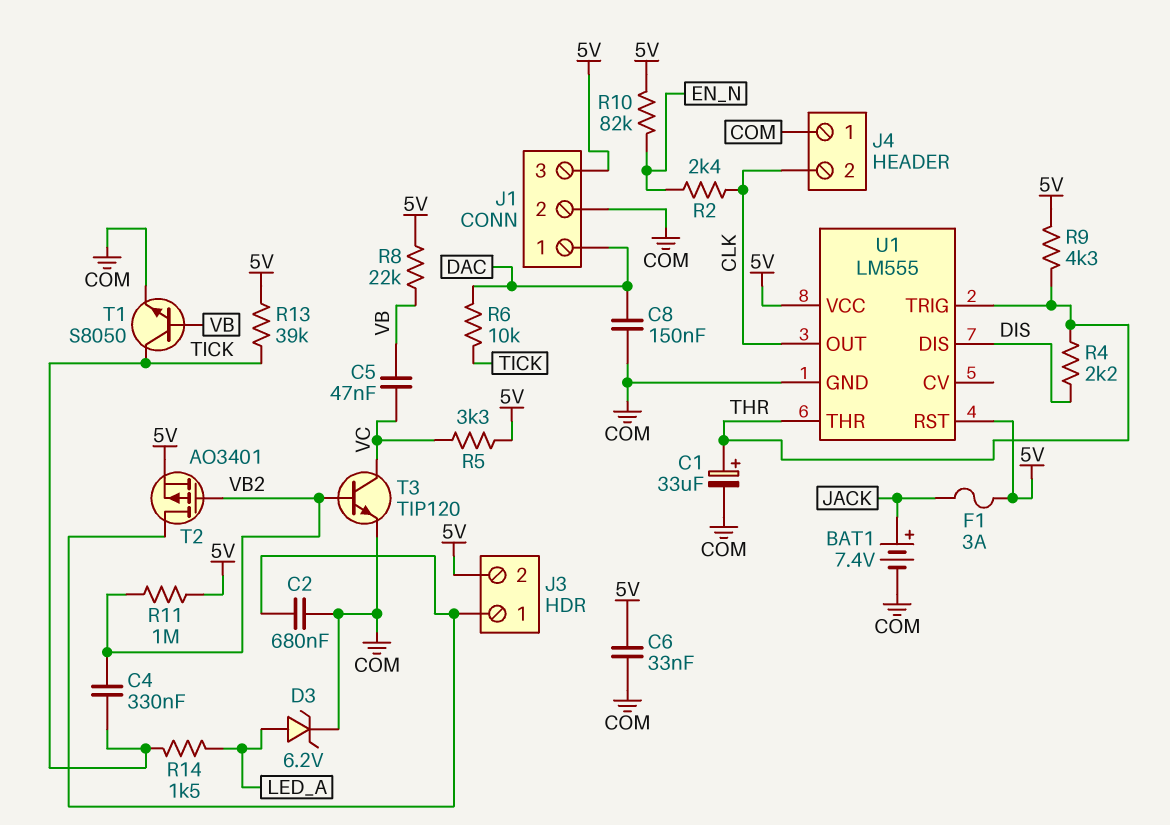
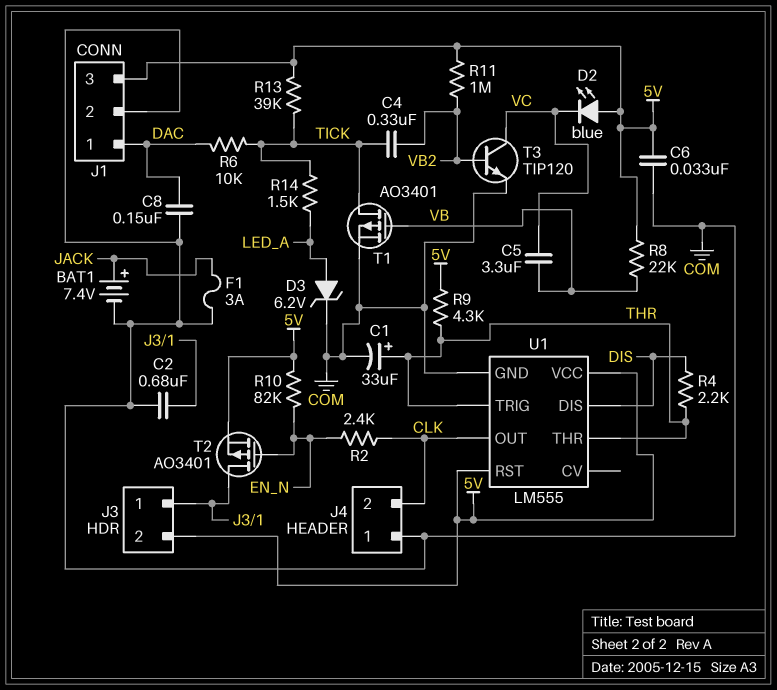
C5: 47nF (VB, VC) -> 3.3uF (VB, VC)
D2: none -> LED blue (A 5V, K VC)
F1: 3A (5V, JACK) -> 3A (COM, JACK)
R5: 3.3k (5V, VC) -> none
T1: NPN S8050 (B VB, C TICK, E COM) -> PMOS AO3401 (G VB, D TICK, S COM)
T2: PMOS AO3401 (G VB2, D J3/1, S 5V) -> PMOS AO3401 (G EN_N, D J3/1, S 5V)

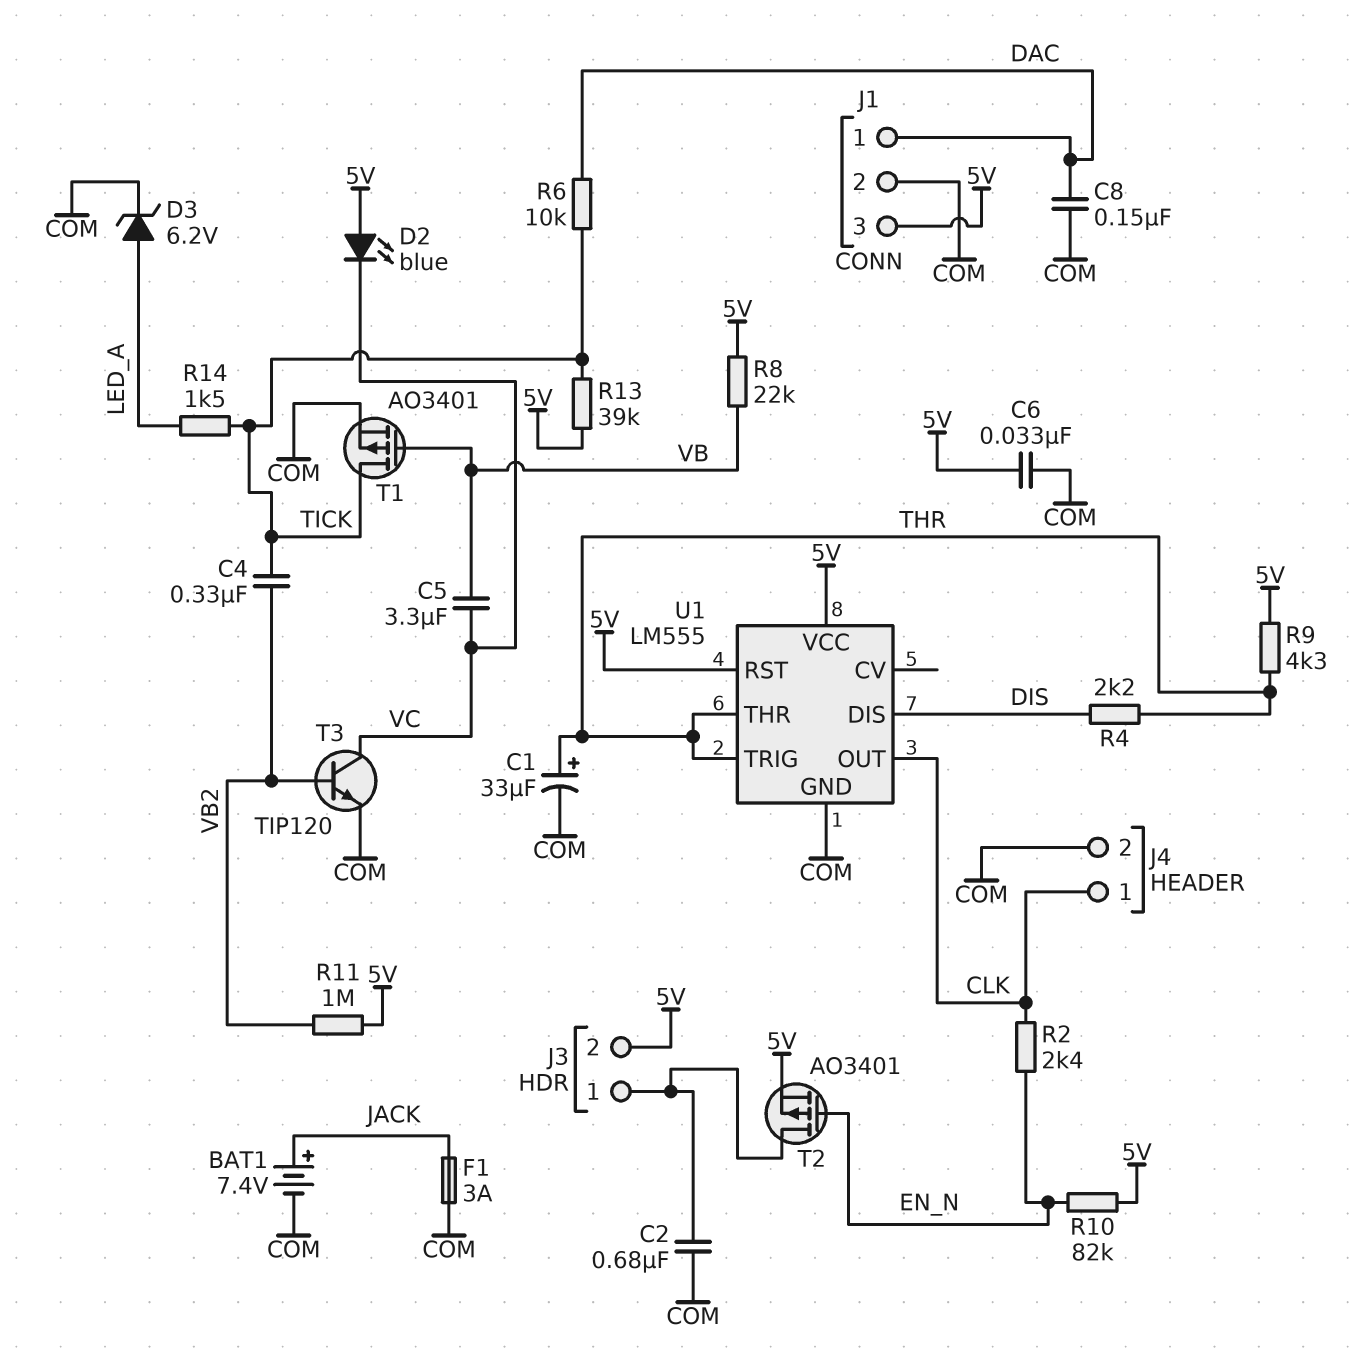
J4 pin 1: COM -> CLK
J4 pin 2: CLK -> COM

